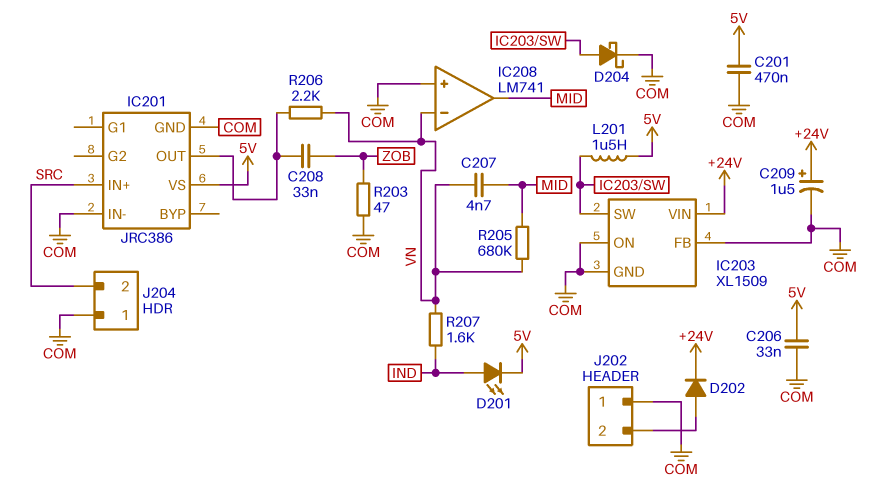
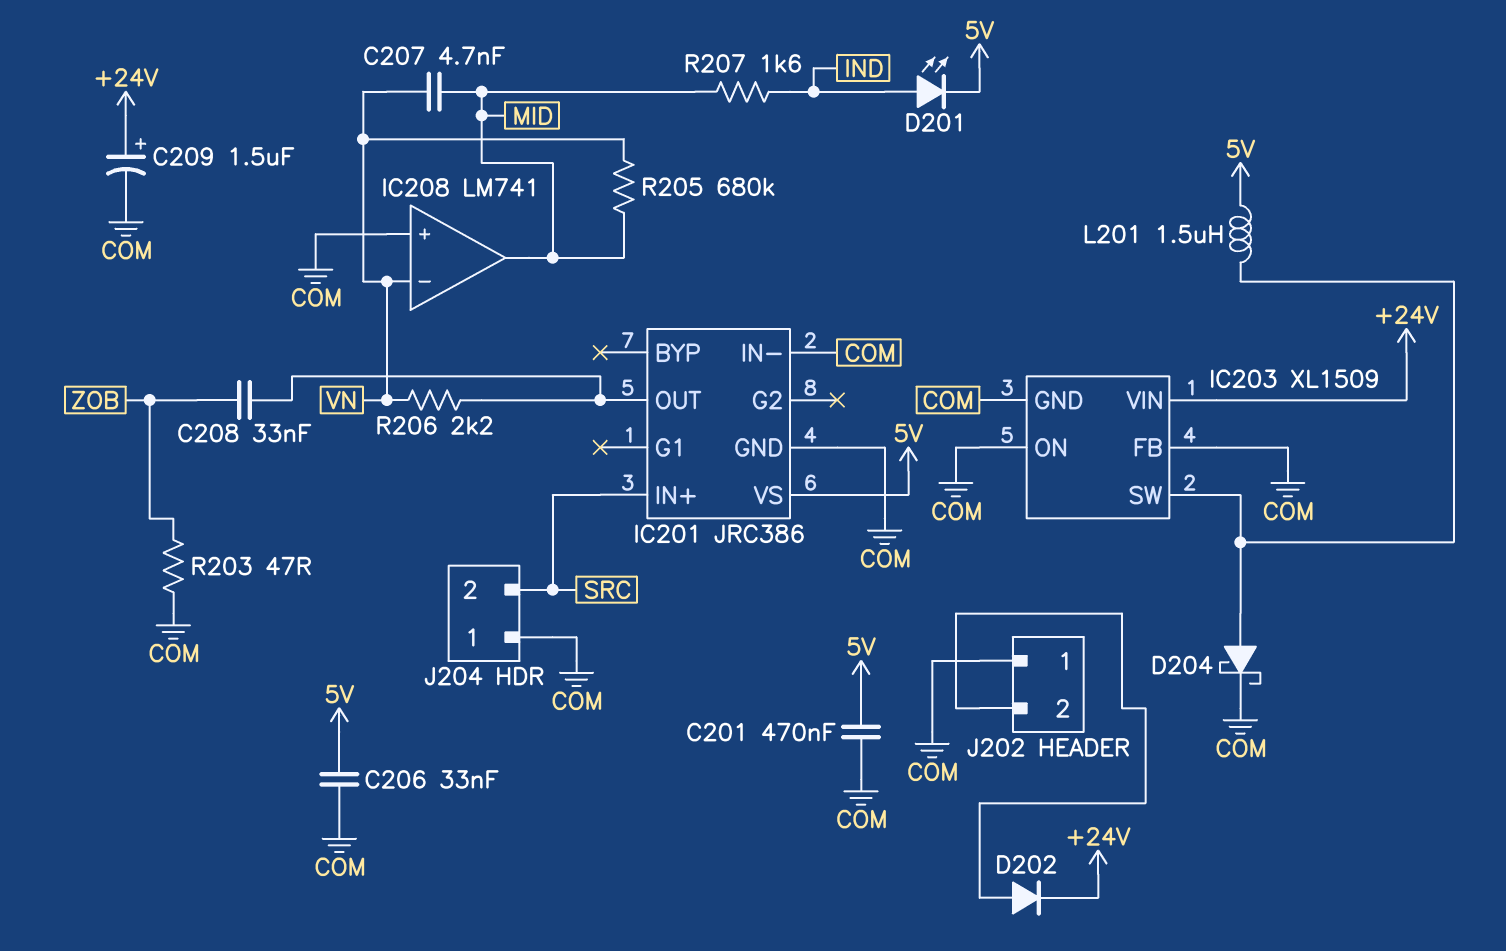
R207: 1.6k (IND, VN) -> 1.6k (IND, MID)

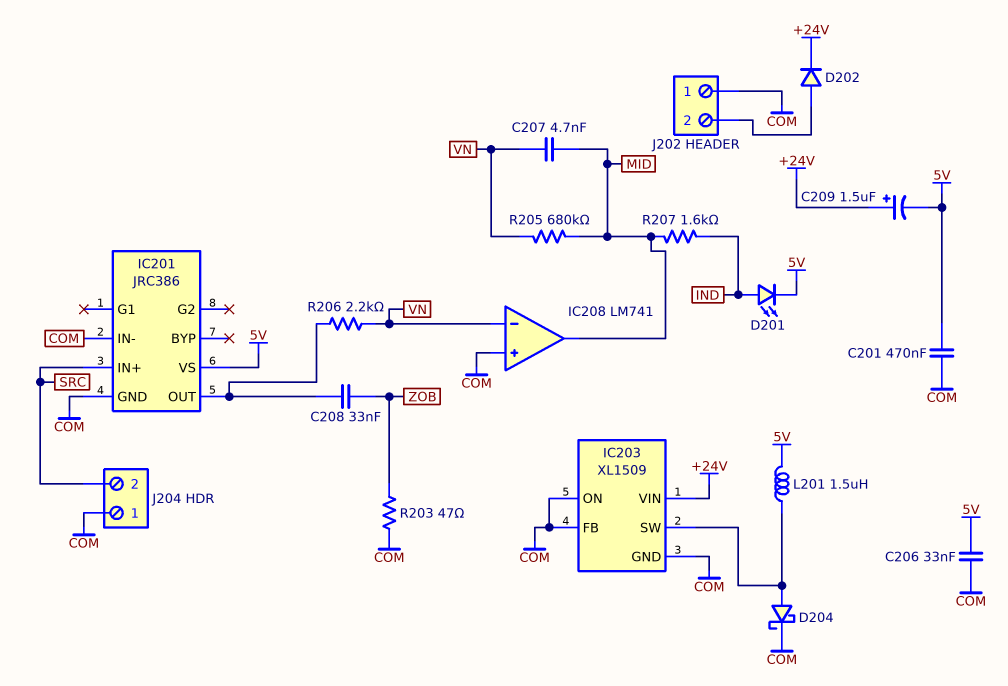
C209: 1.5uF (plus +24V, minus COM) -> 1.5uF (plus +24V, minus 5V)

